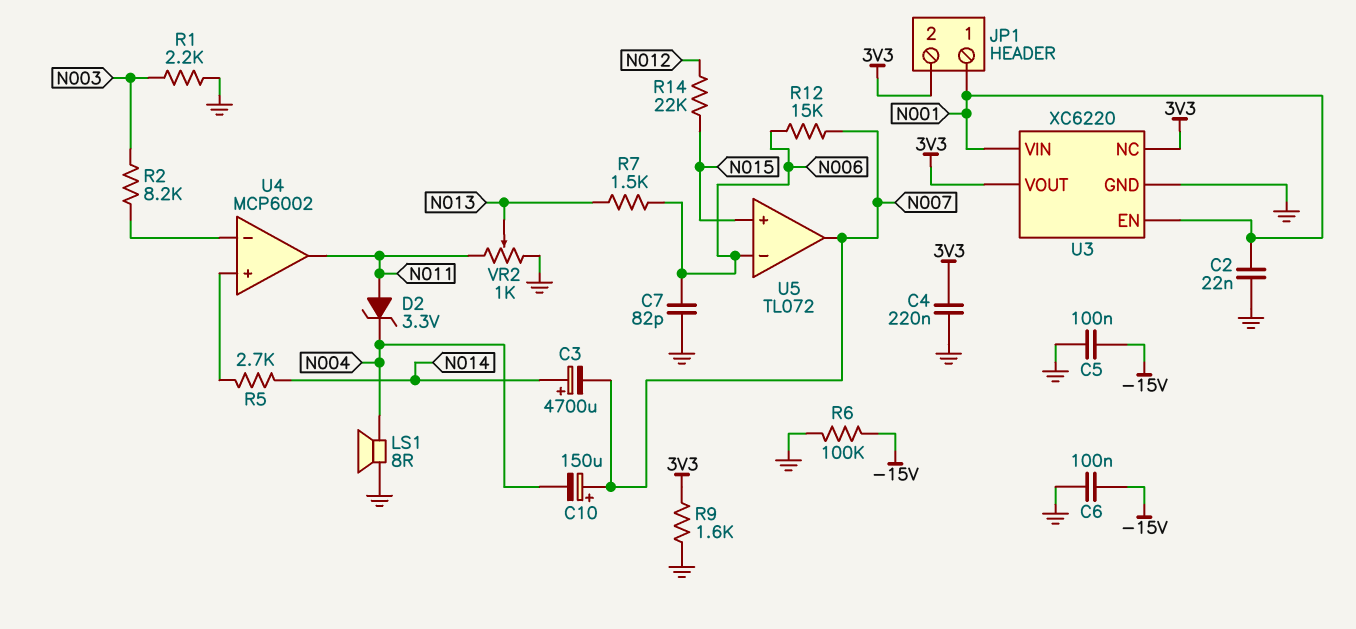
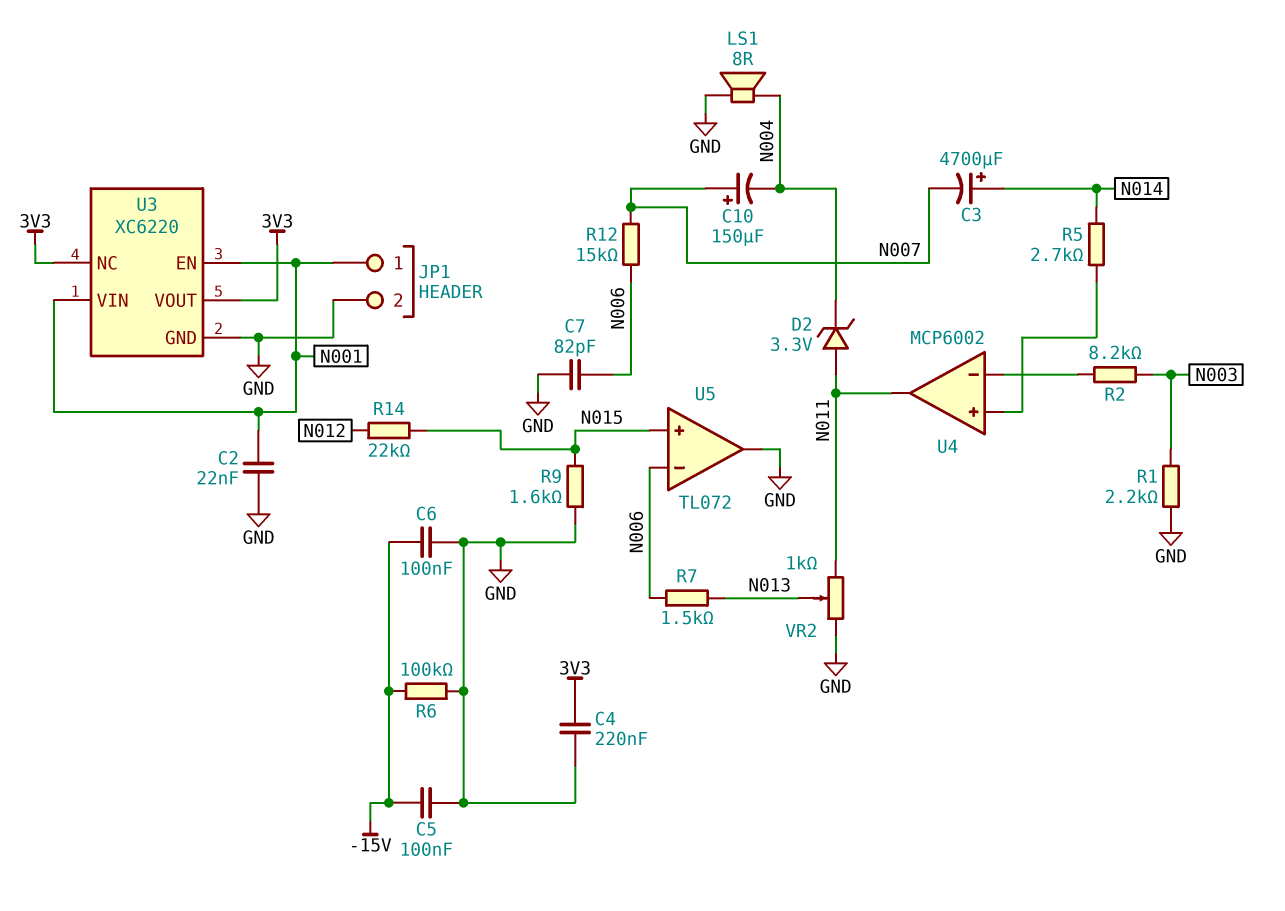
JP1 pin 2: 3V3 -> GND
R9: 1.6k (3V3, GND) -> 1.6k (GND, N015)
U5 pin out: N007 -> GND

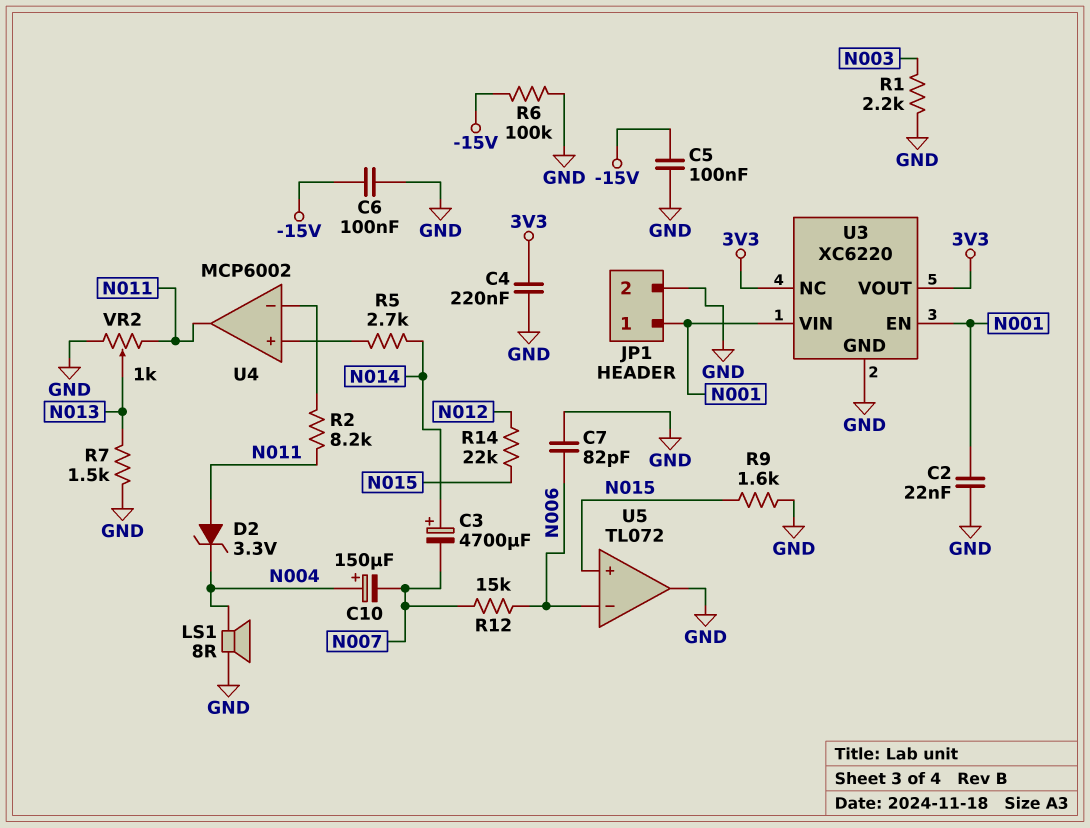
C10: 150uF (plus N007, minus N004) -> 150uF (plus N004, minus N007)
R2: 8.2k (N003, U4/in-) -> 8.2k (N011, U4/in-)
R7: 1.5k (N006, N013) -> 1.5k (GND, N013)

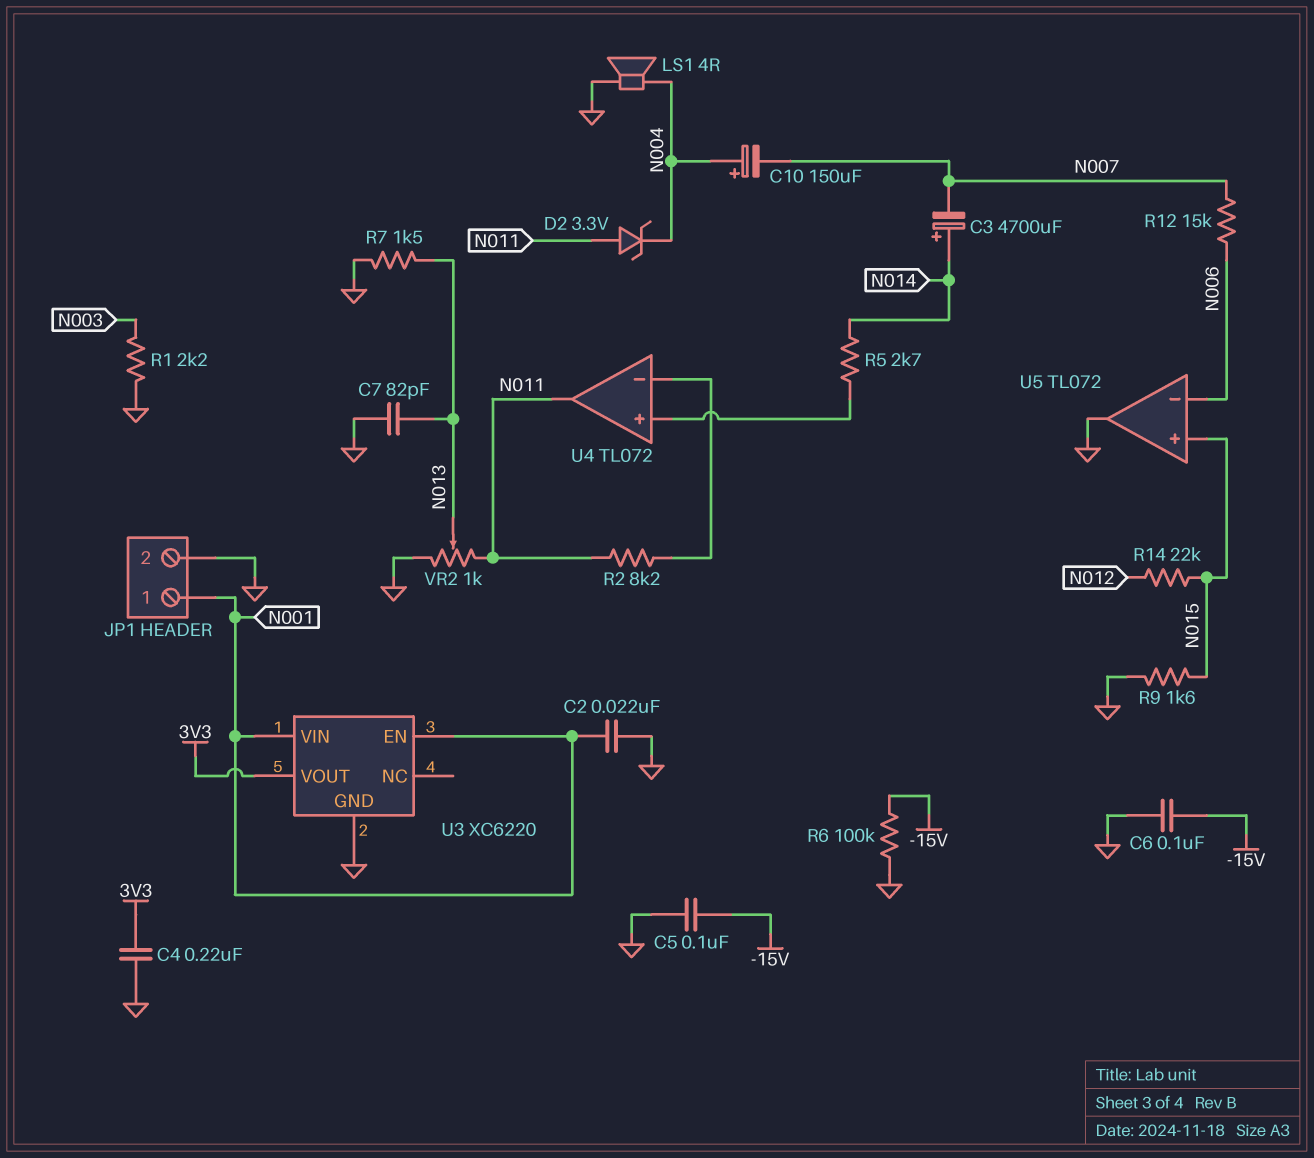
C7: 82pF (GND, N006) -> 82pF (GND, N013)
LS1: speaker 8R (GND, N004) -> speaker 4R (GND, N004)
U3 pin NC: 3V3 -> none
U4: MCP6002 -> TL072

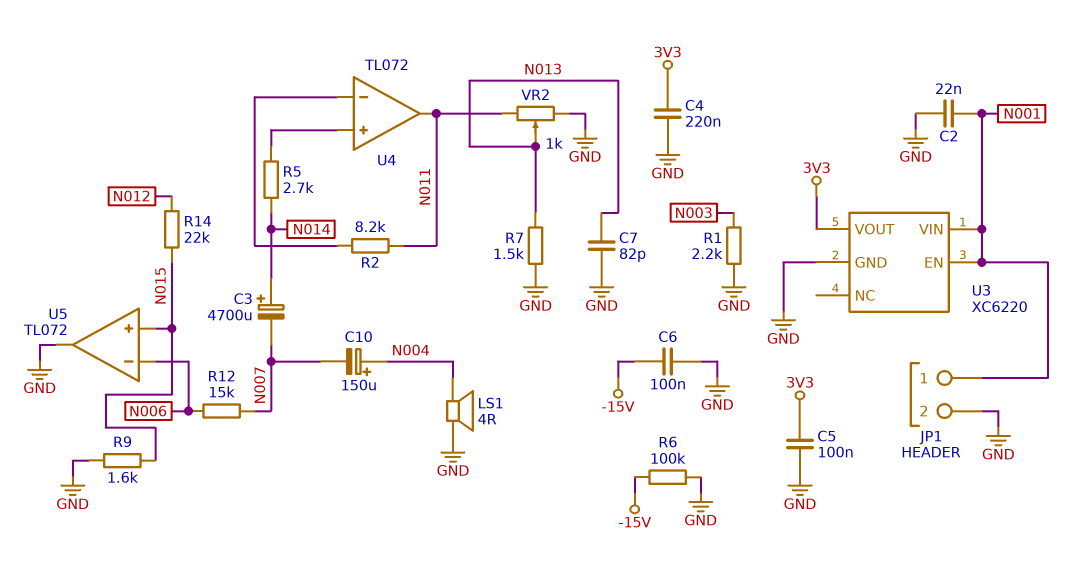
C5: 100nF (-15V, GND) -> 100nF (3V3, GND)
D2: zener 3.3V (A N011, K N004) -> none

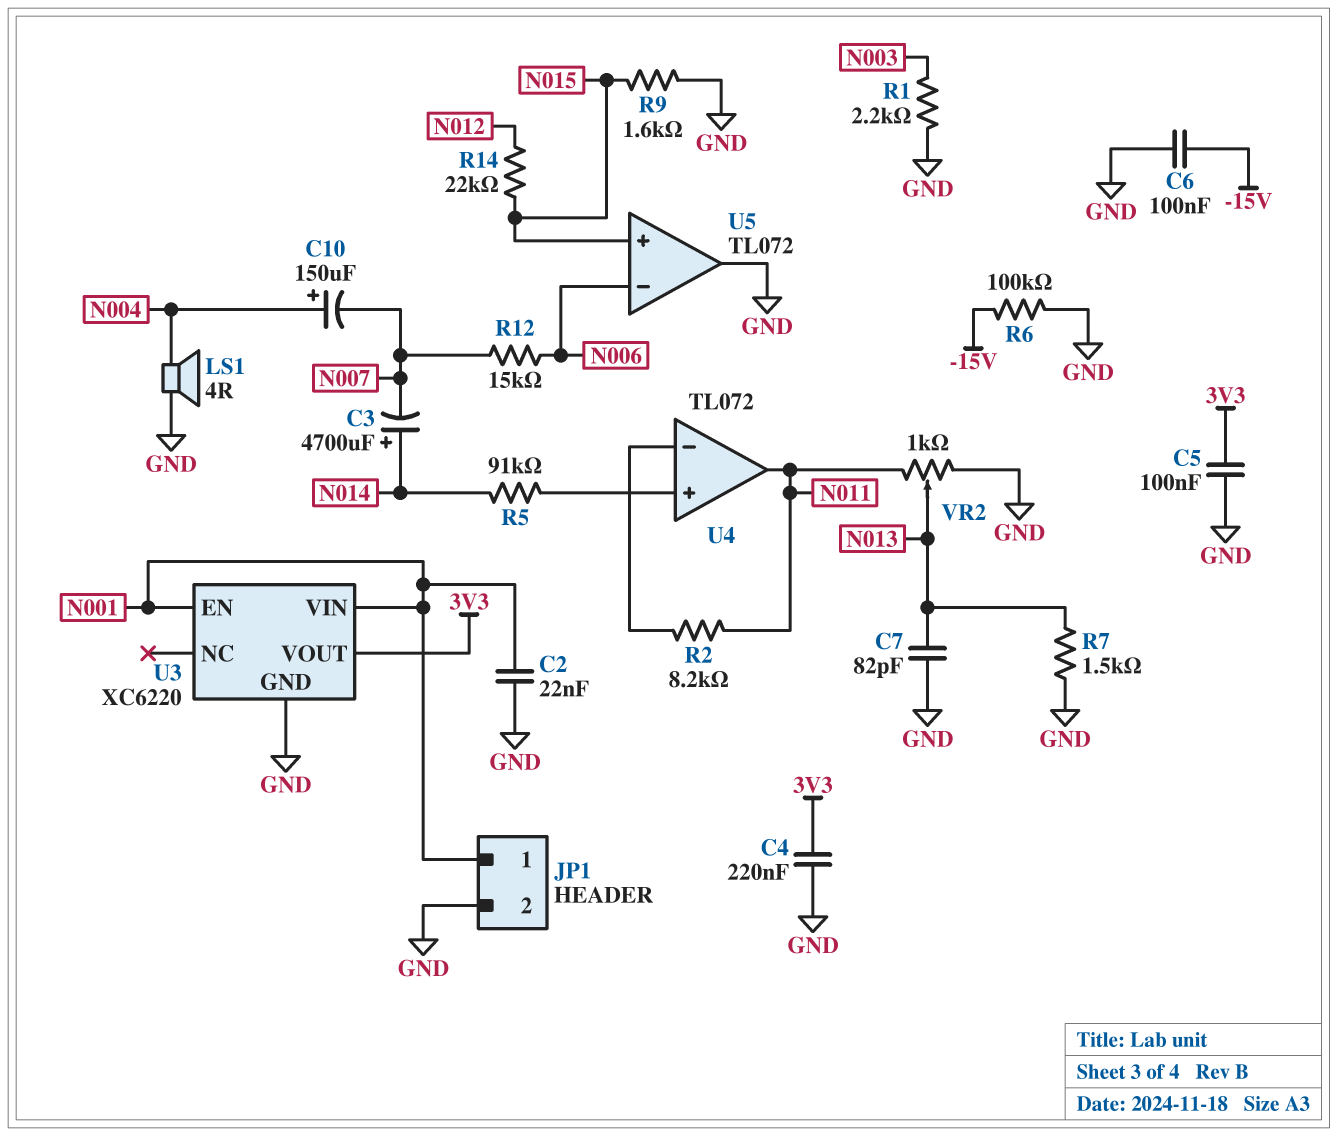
R5: 2.7k (N014, U4/in+) -> 91k (N014, U4/in+)

